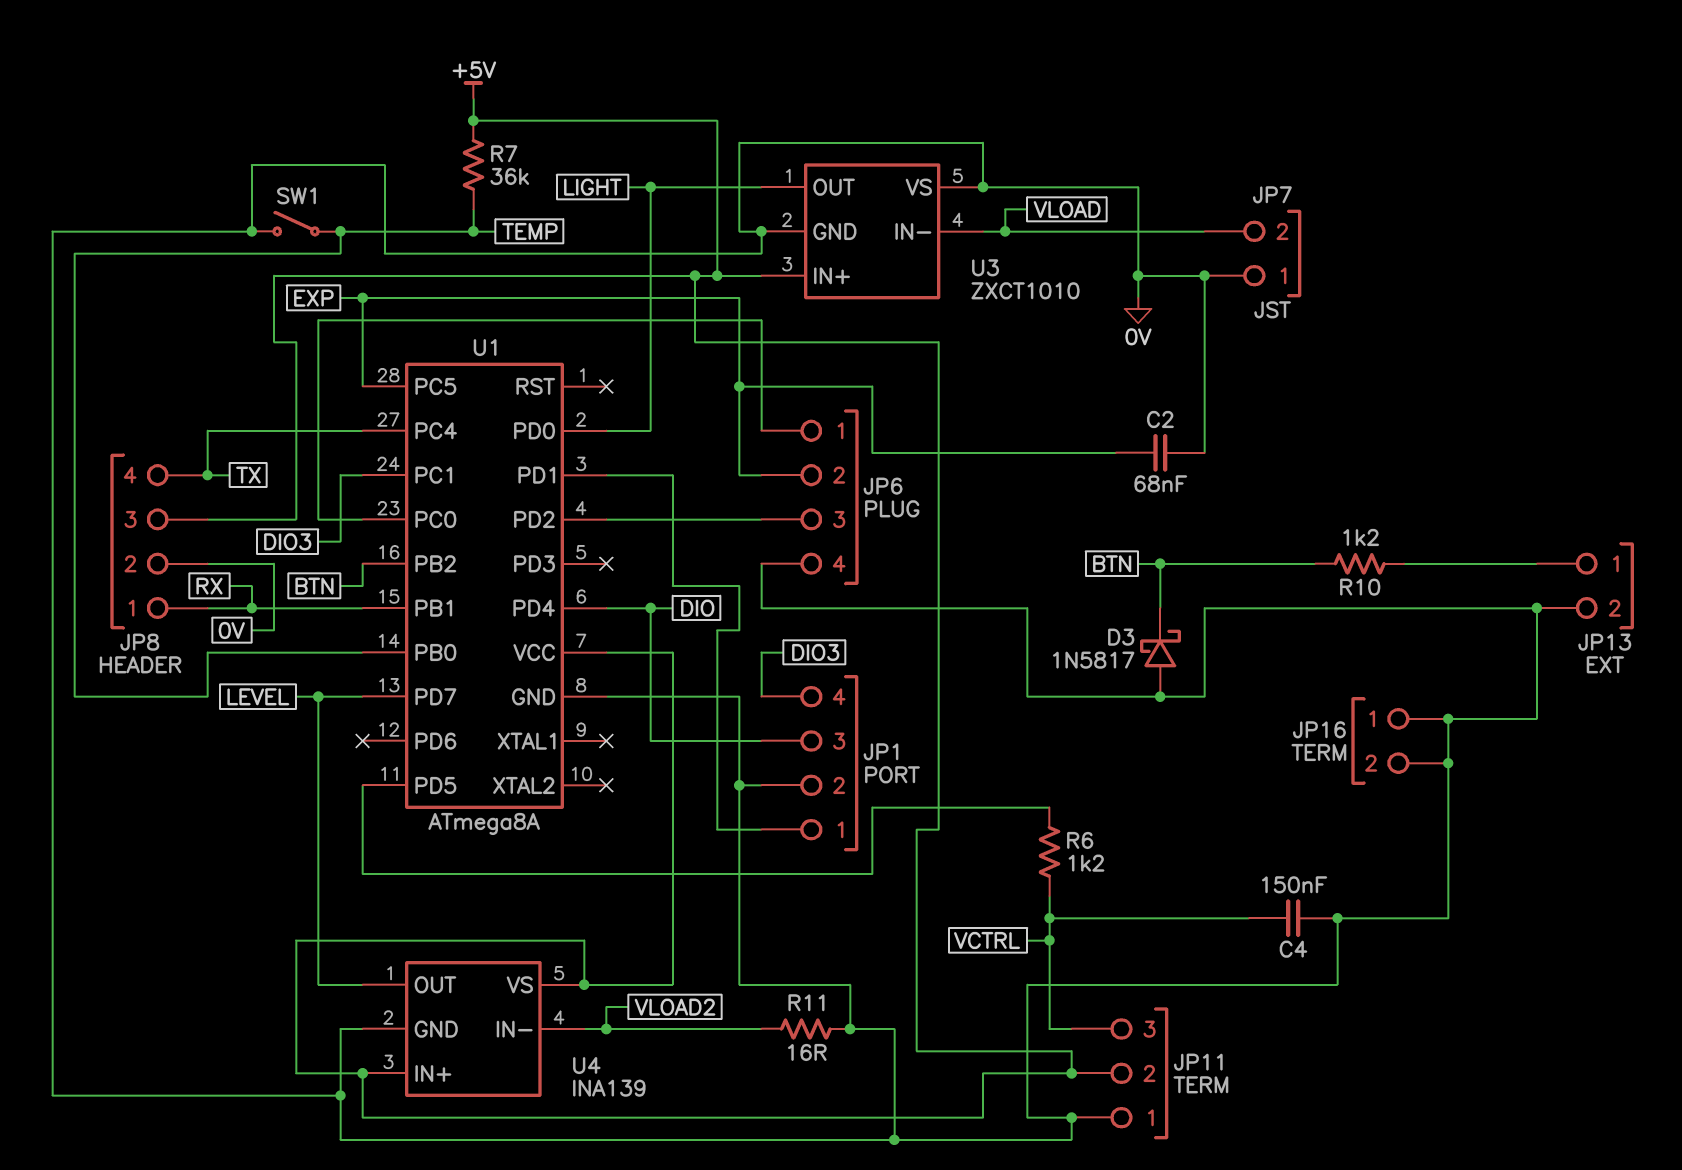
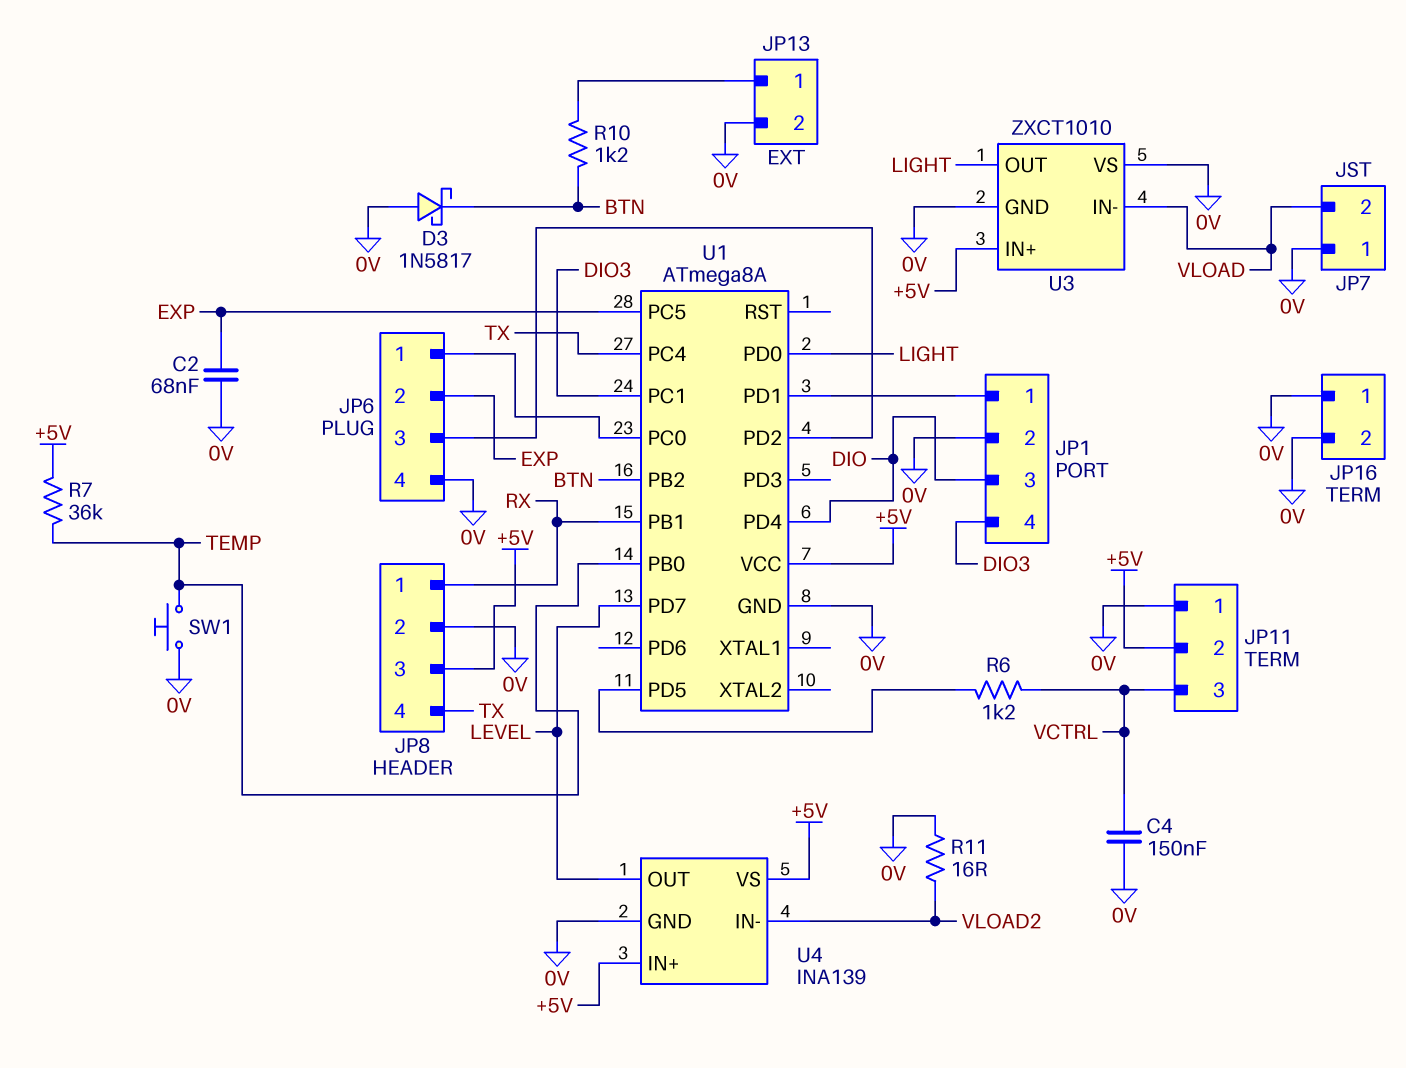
SW1: switch (0V, TEMP) -> button (0V, TEMP)

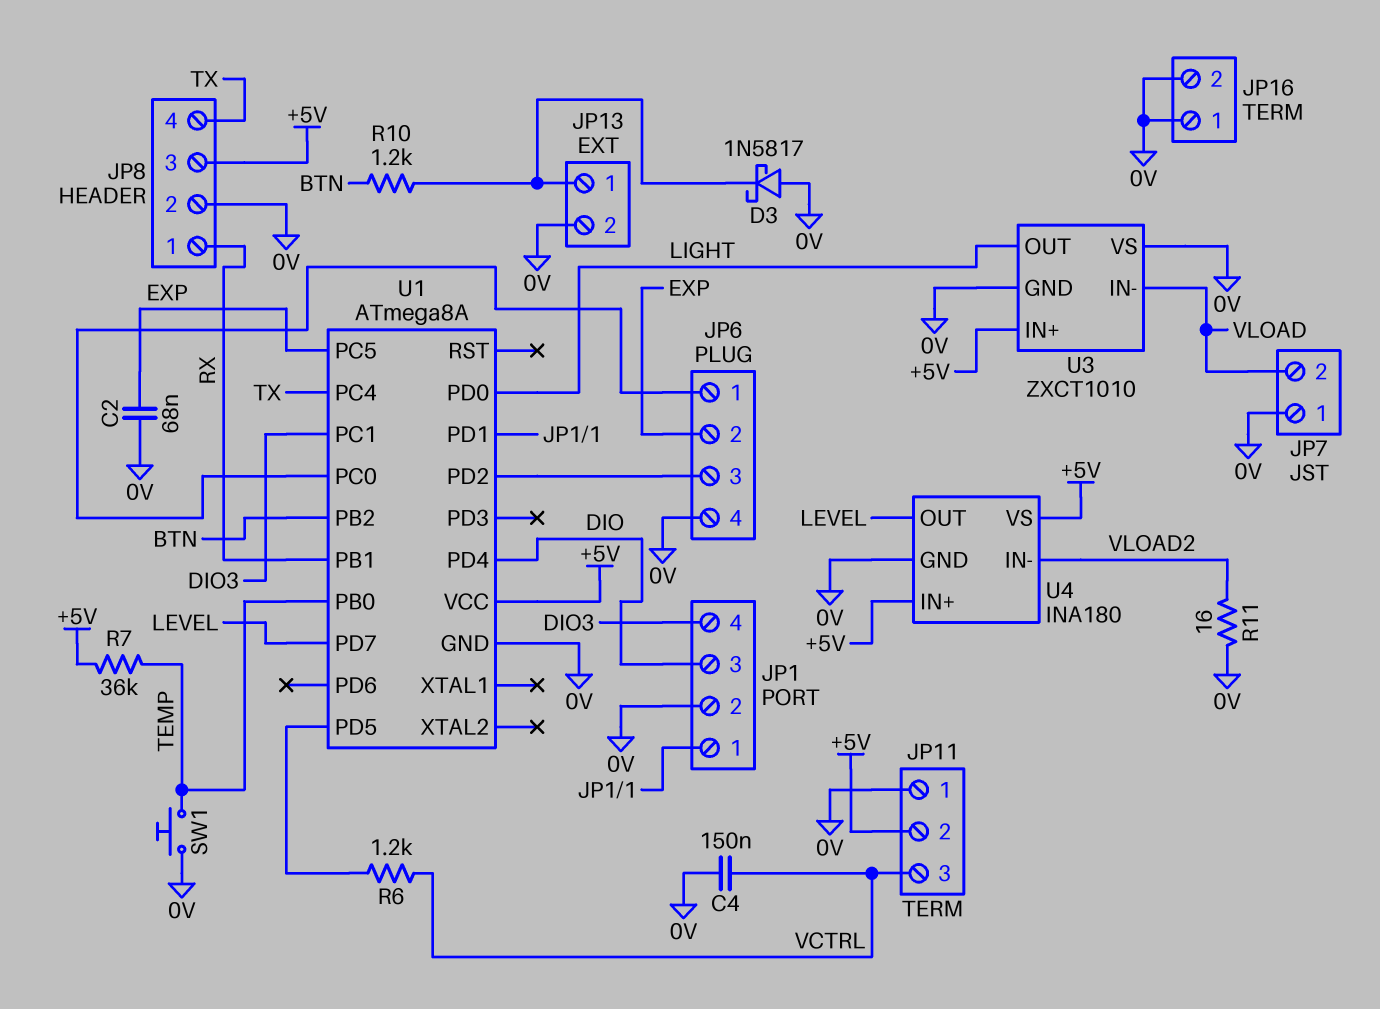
D3: schottky 1N5817 (A 0V, K BTN) -> schottky 1N5817 (A 0V, K JP13/1)
U4: INA139 -> INA180

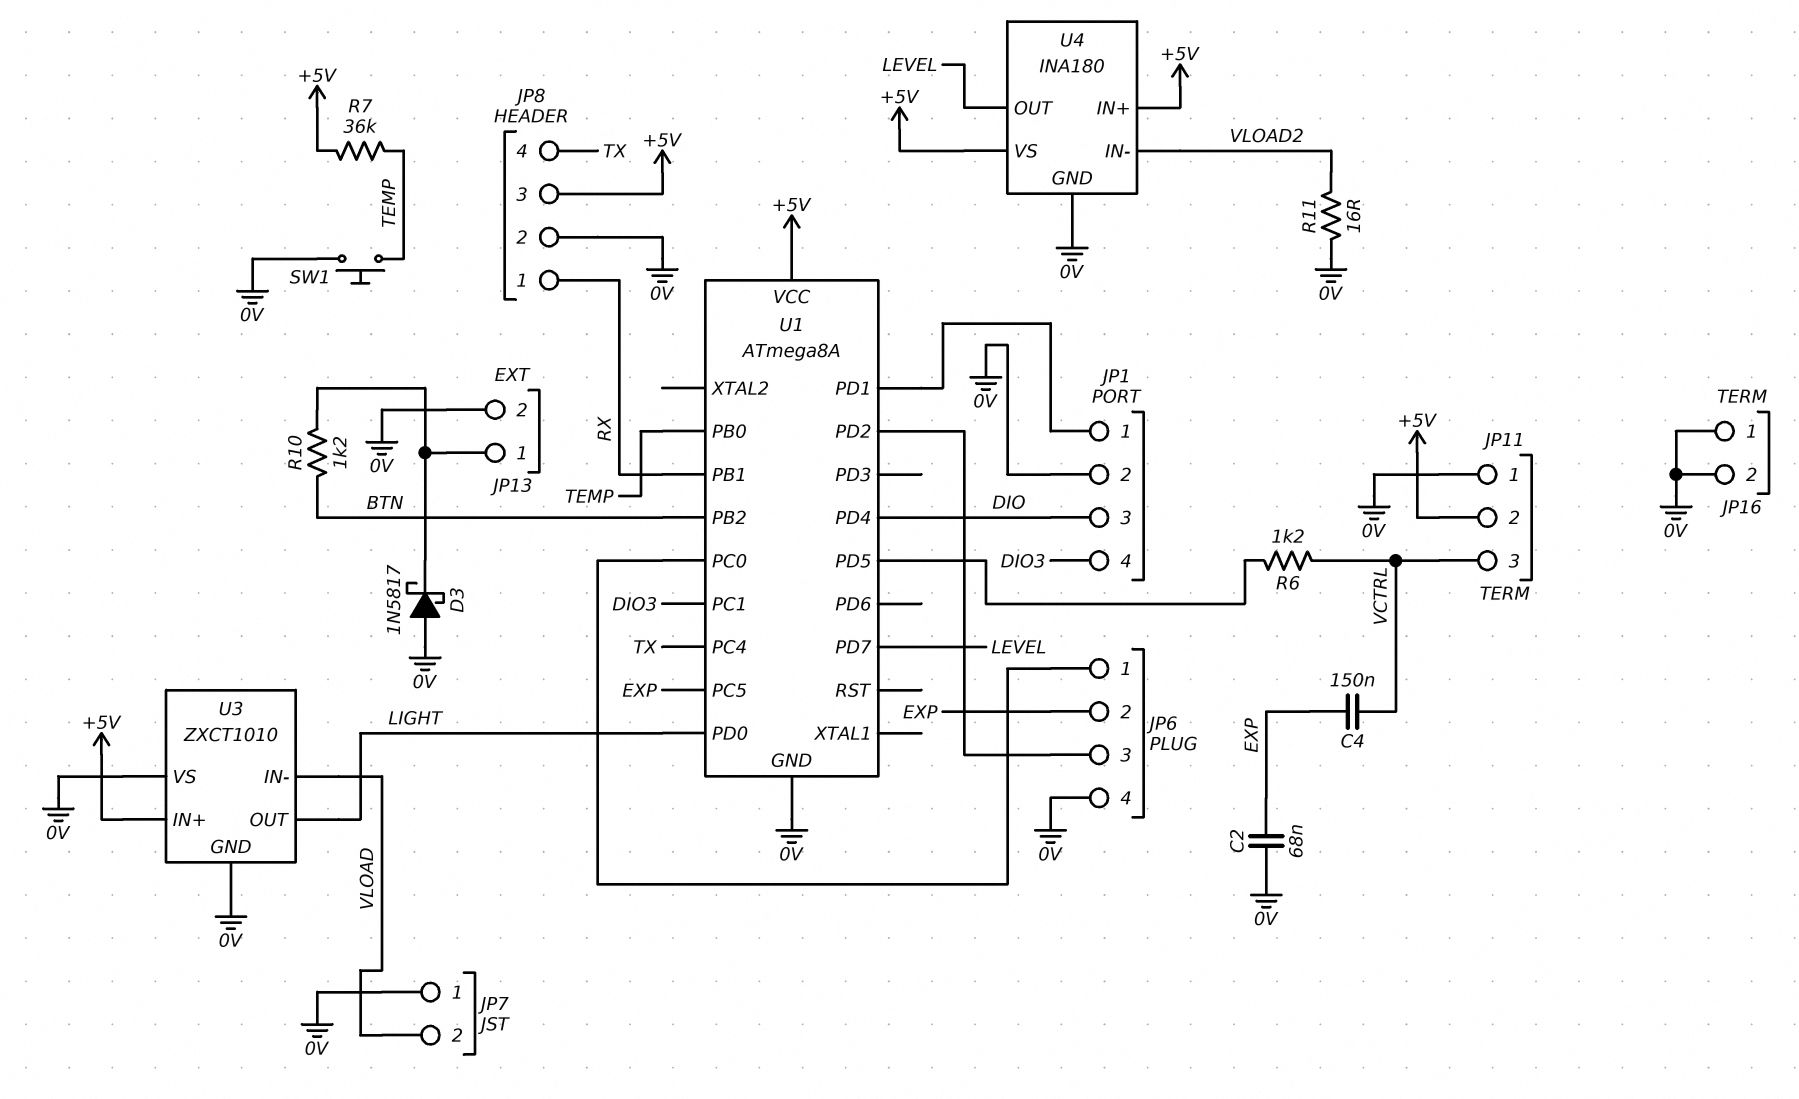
C4: 150nF (0V, VCTRL) -> 150nF (EXP, VCTRL)

